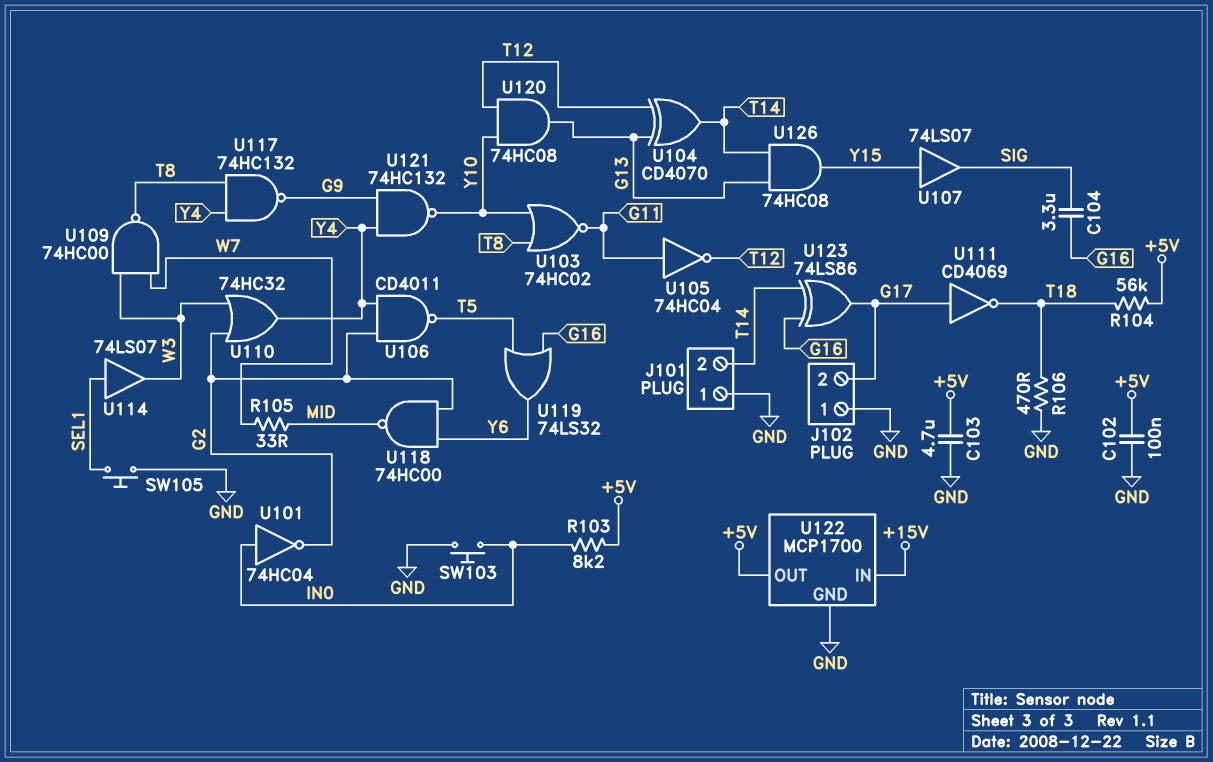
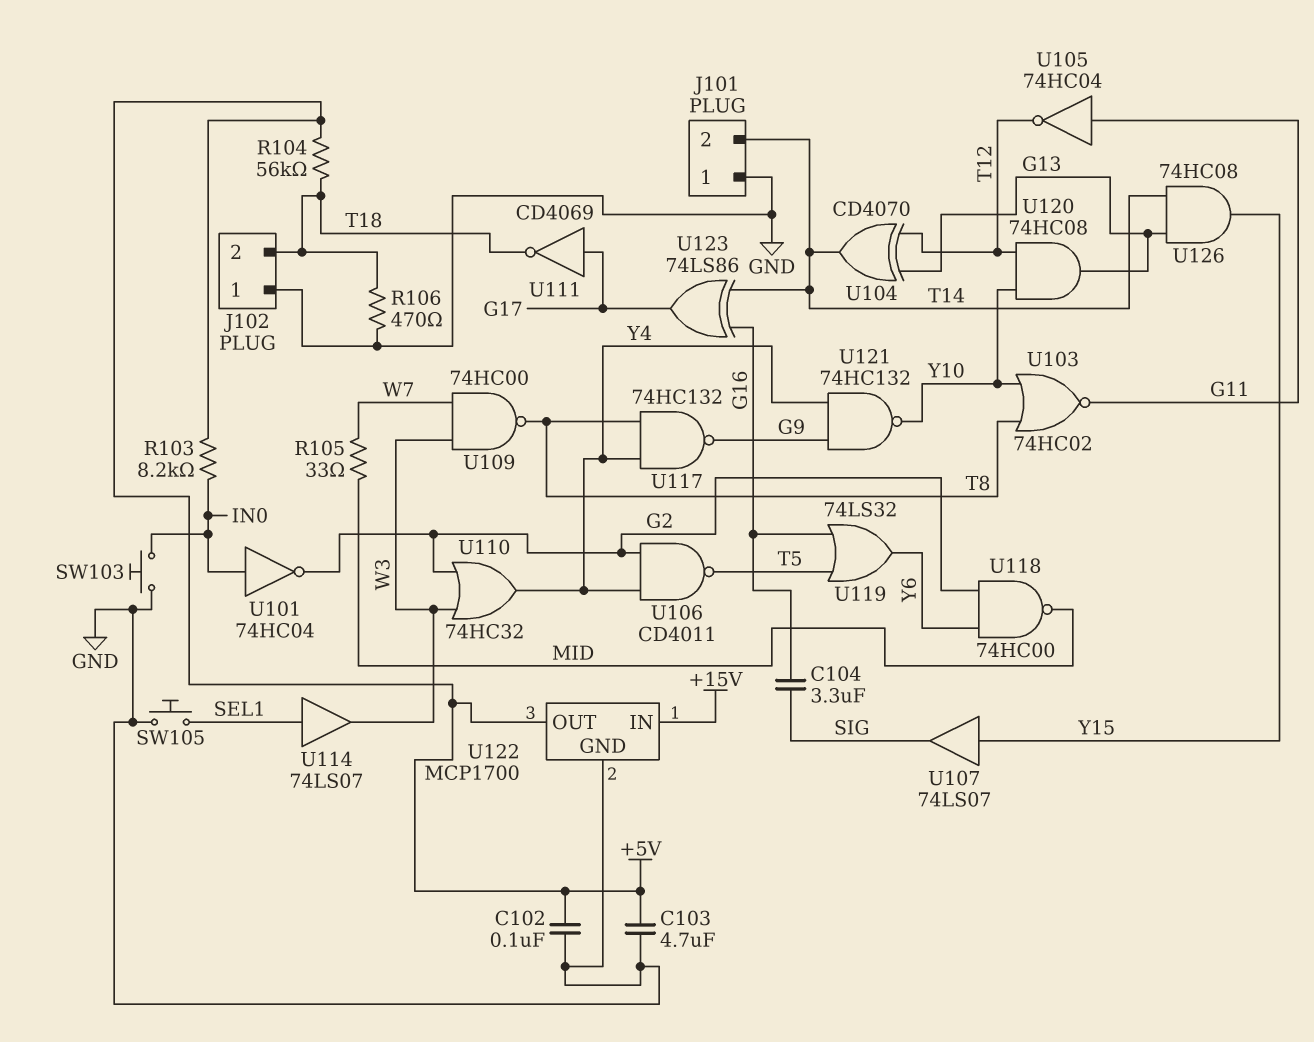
J102 pin 2: G17 -> T18

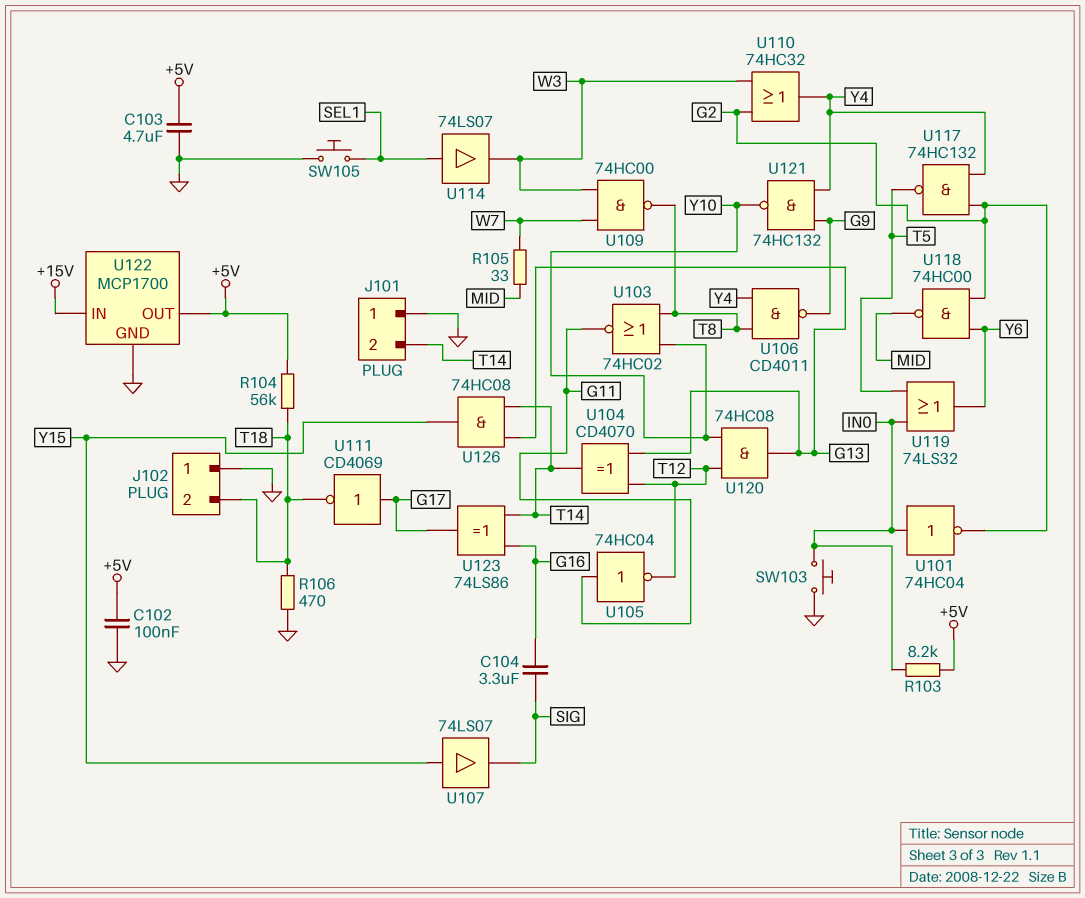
U106: NAND CD4011 (in G2, in Y4, out T5) -> NAND CD4011 (in T8, in Y4, out G9)
U117: NAND 74HC132 (in T8, in Y4, out G9) -> NAND 74HC132 (in G2, in Y4, out T5)
U119: OR 74LS32 (in G16, in T5, out Y6) -> OR 74LS32 (in IN0, in T5, out Y6)

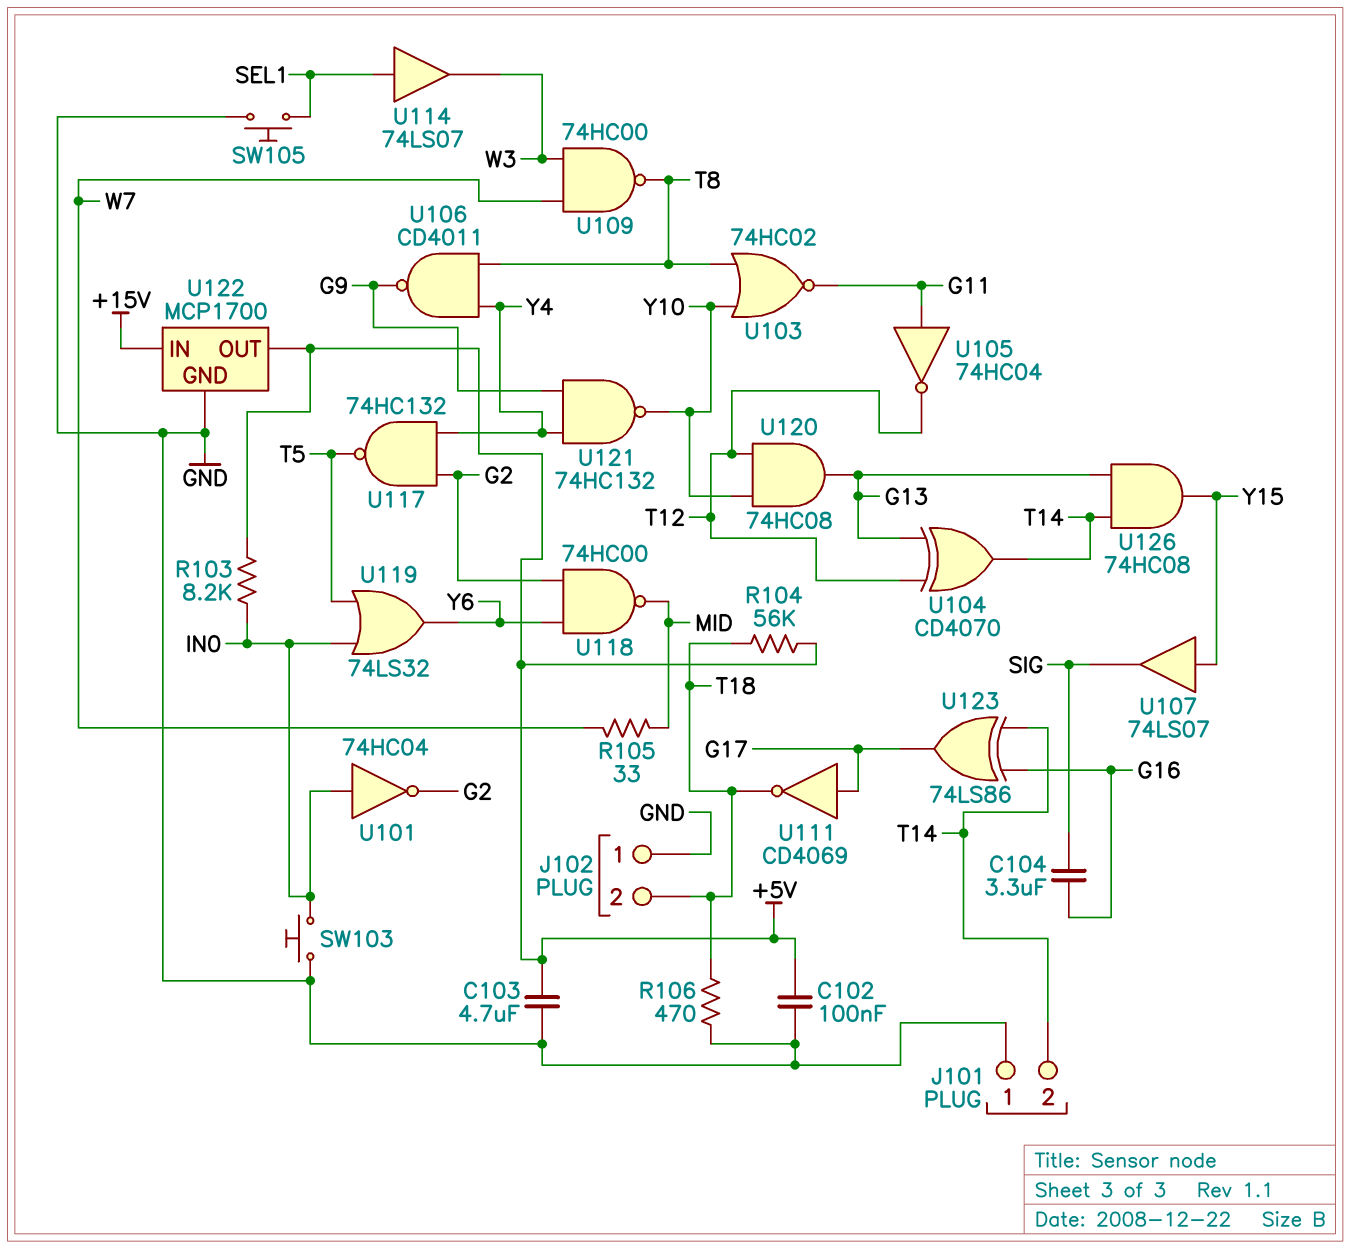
U110: OR 74HC32 (in G2, in W3, out Y4) -> none

